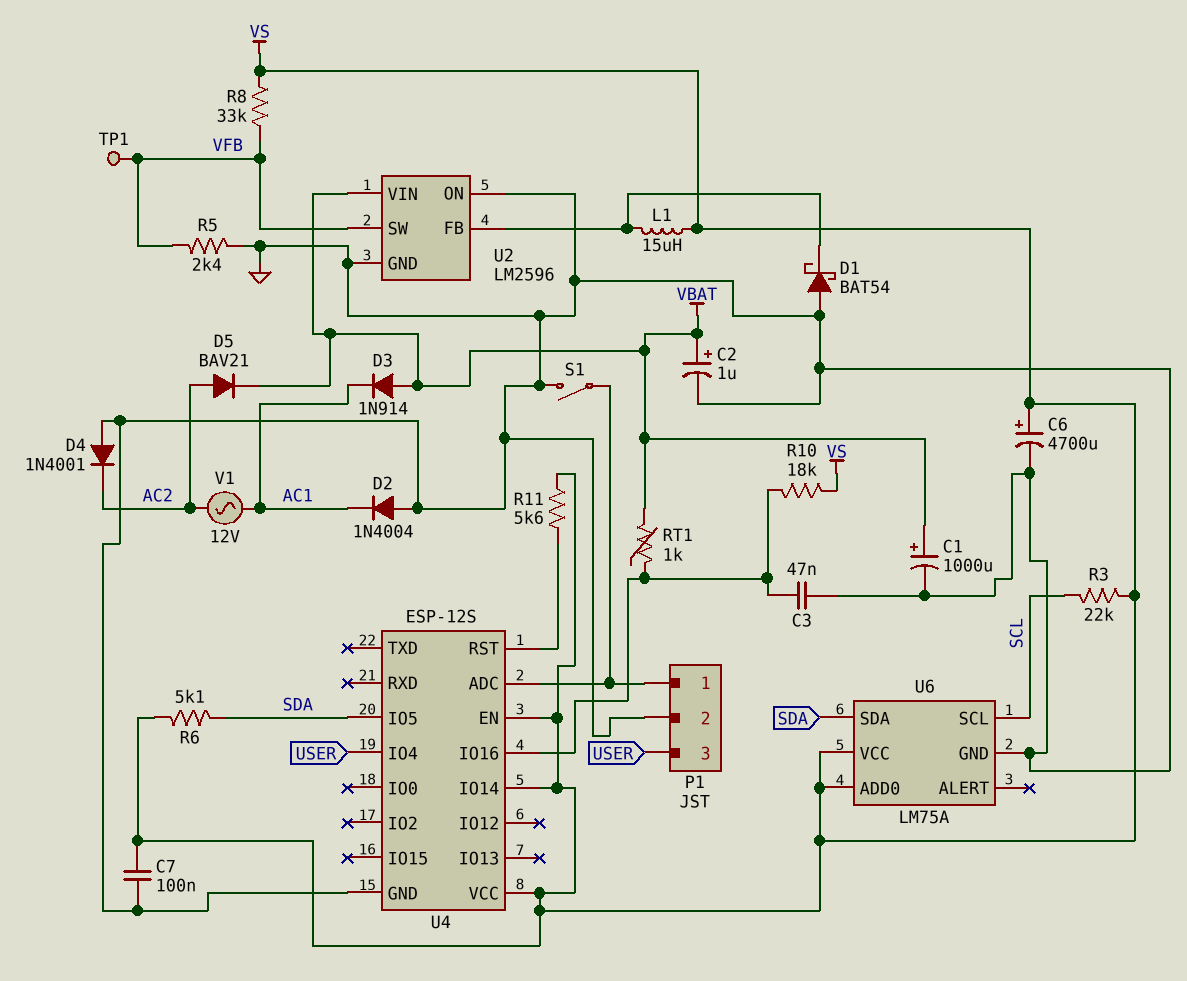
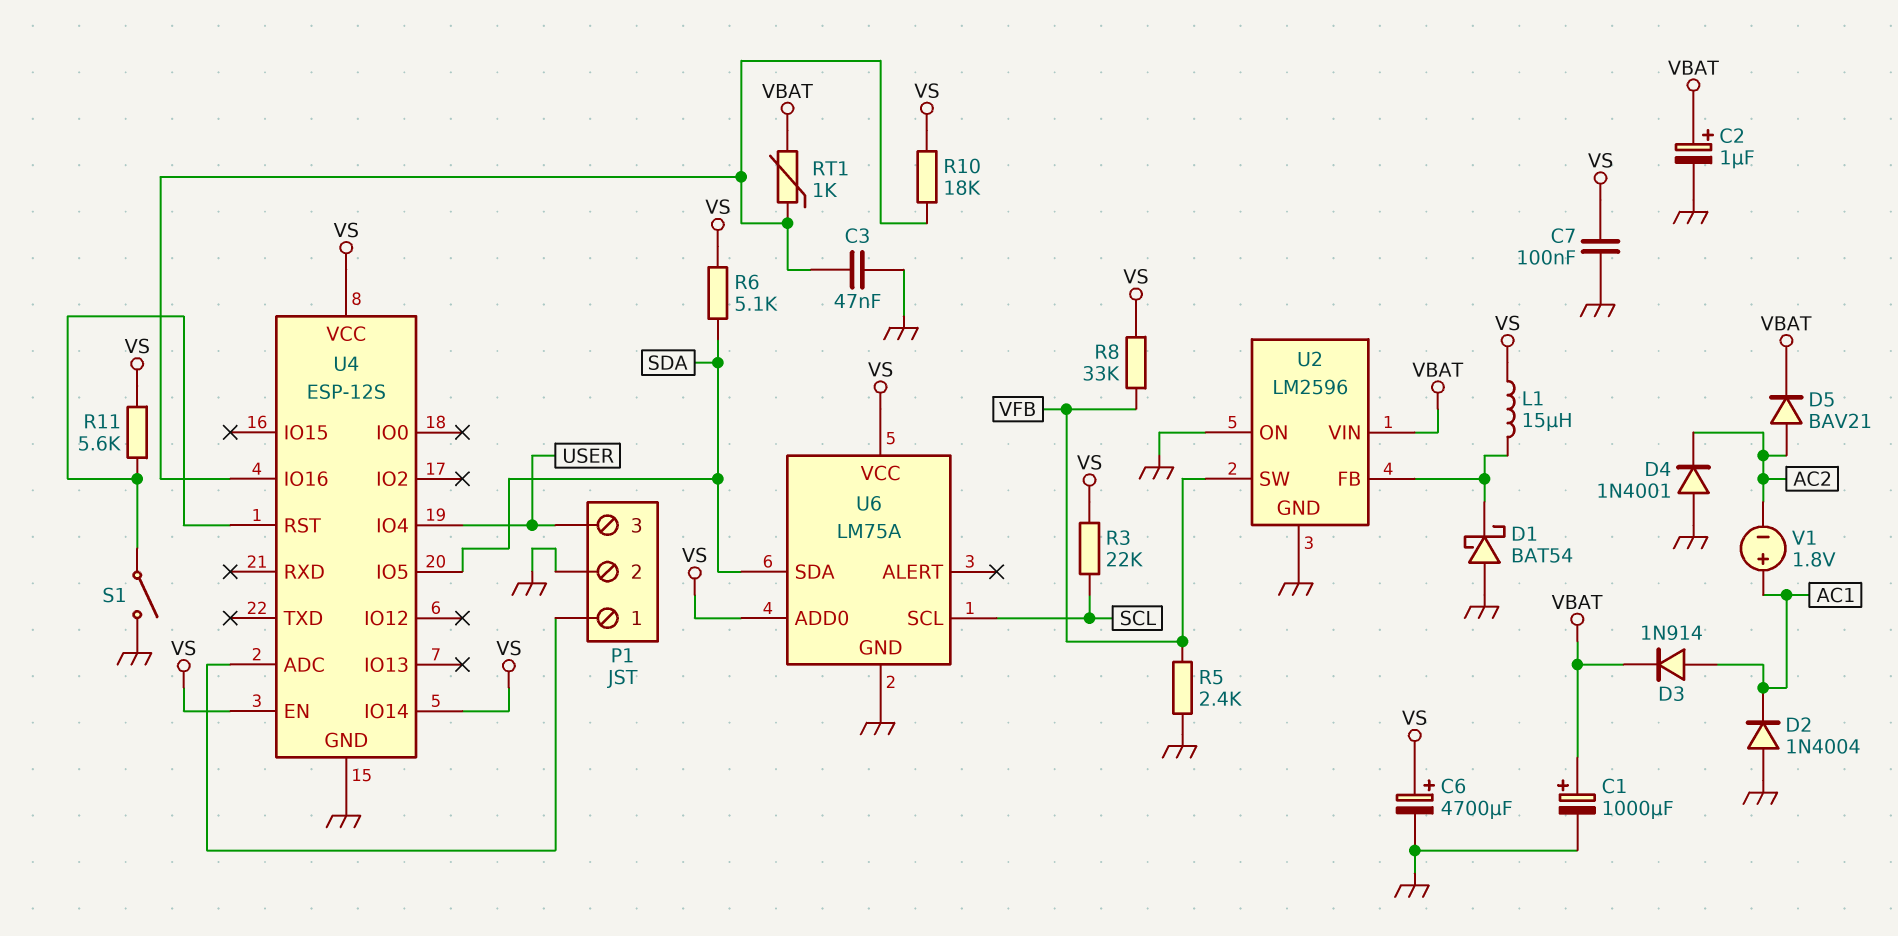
D3: diode 1N914 (A VBAT, K AC1) -> diode 1N914 (A AC1, K VBAT)
S1: switch (GND, P1/1) -> switch (GND, U4/RST)
TP1: test point (VFB) -> none
V1: AC 12V (AC1, AC2) -> 1.8V (plus AC1, minus AC2)

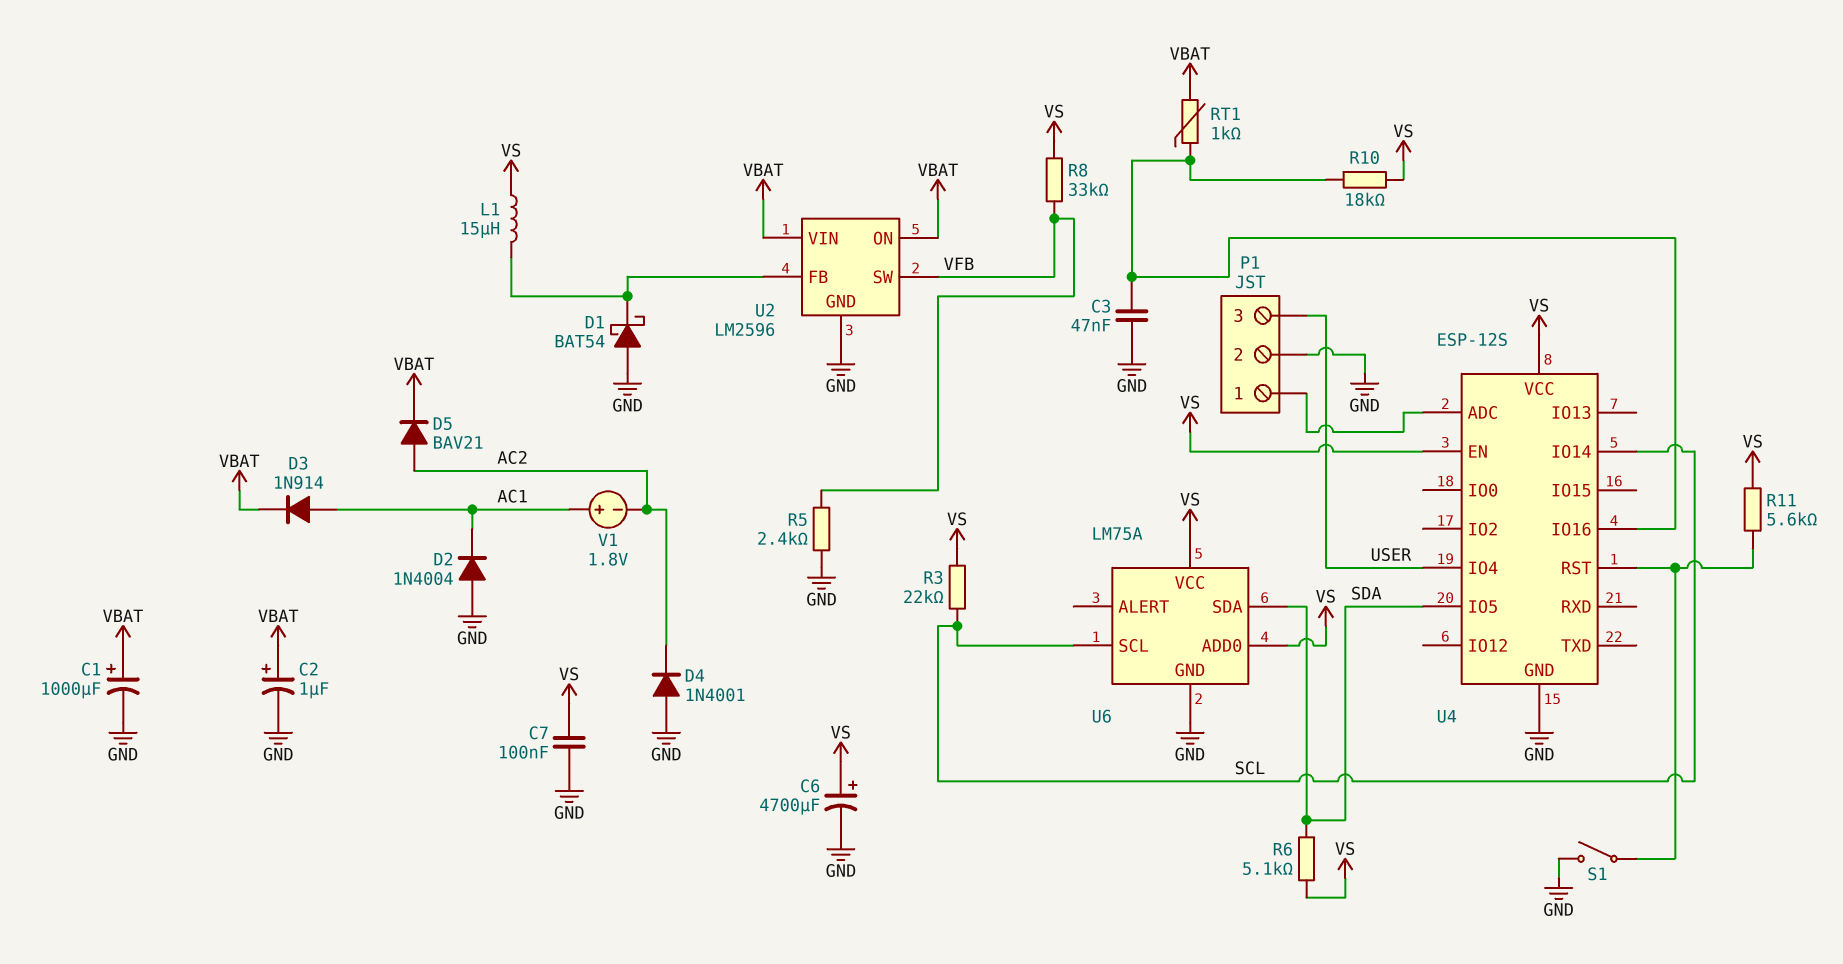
U2 pin ON: GND -> VBAT
U4 pin IO14: VS -> SCL

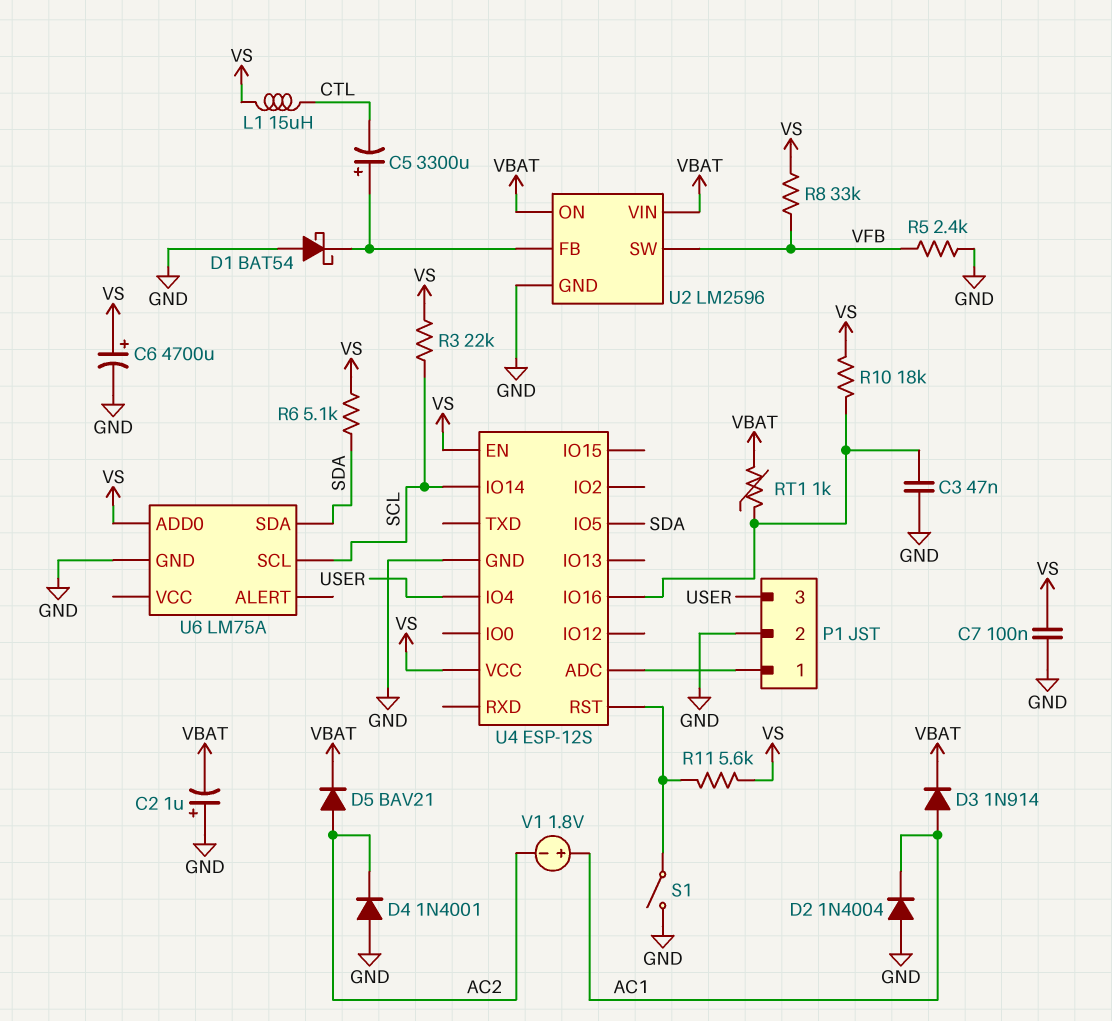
C1: 1000uF (plus VBAT, minus GND) -> none
C2: 1uF (plus VBAT, minus GND) -> 1uF (plus GND, minus VBAT)
C5: none -> 3300uF (plus U2/FB, minus CTL)
L1: 15uH (U2/FB, VS) -> 15uH (CTL, VS)
U6 pin VCC: VS -> none

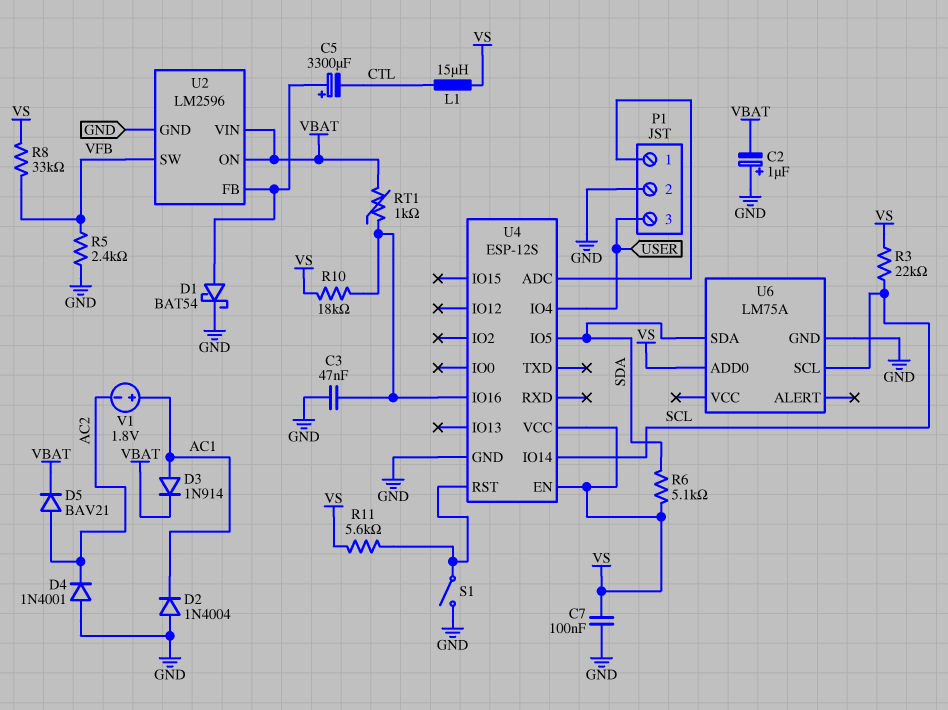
C6: 4700uF (plus VS, minus GND) -> none
D1: schottky BAT54 (A GND, K U2/FB) -> schottky BAT54 (A U2/FB, K GND)

